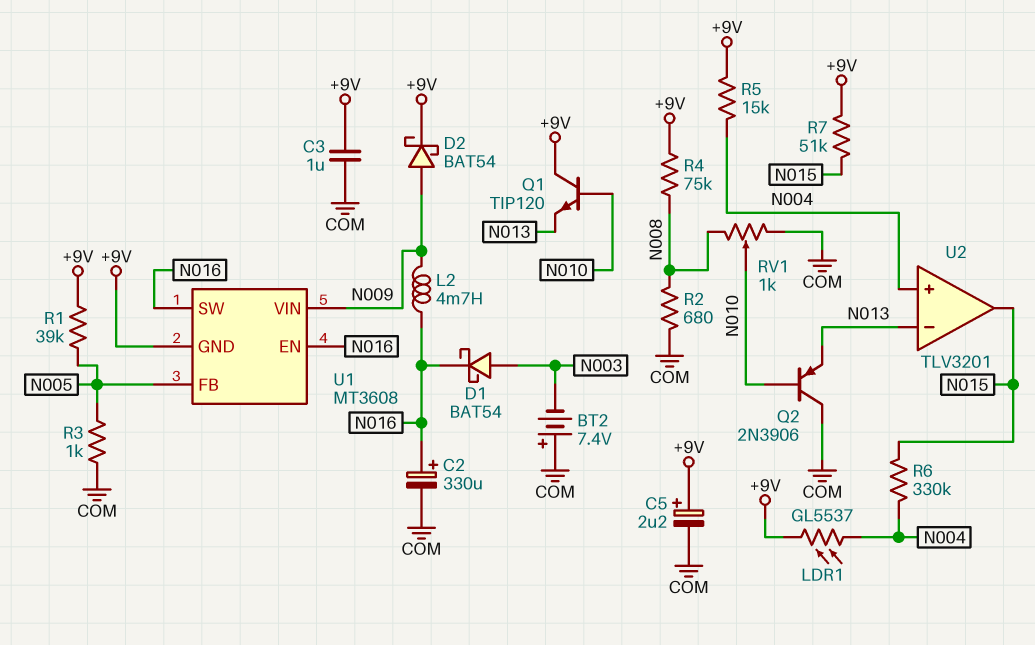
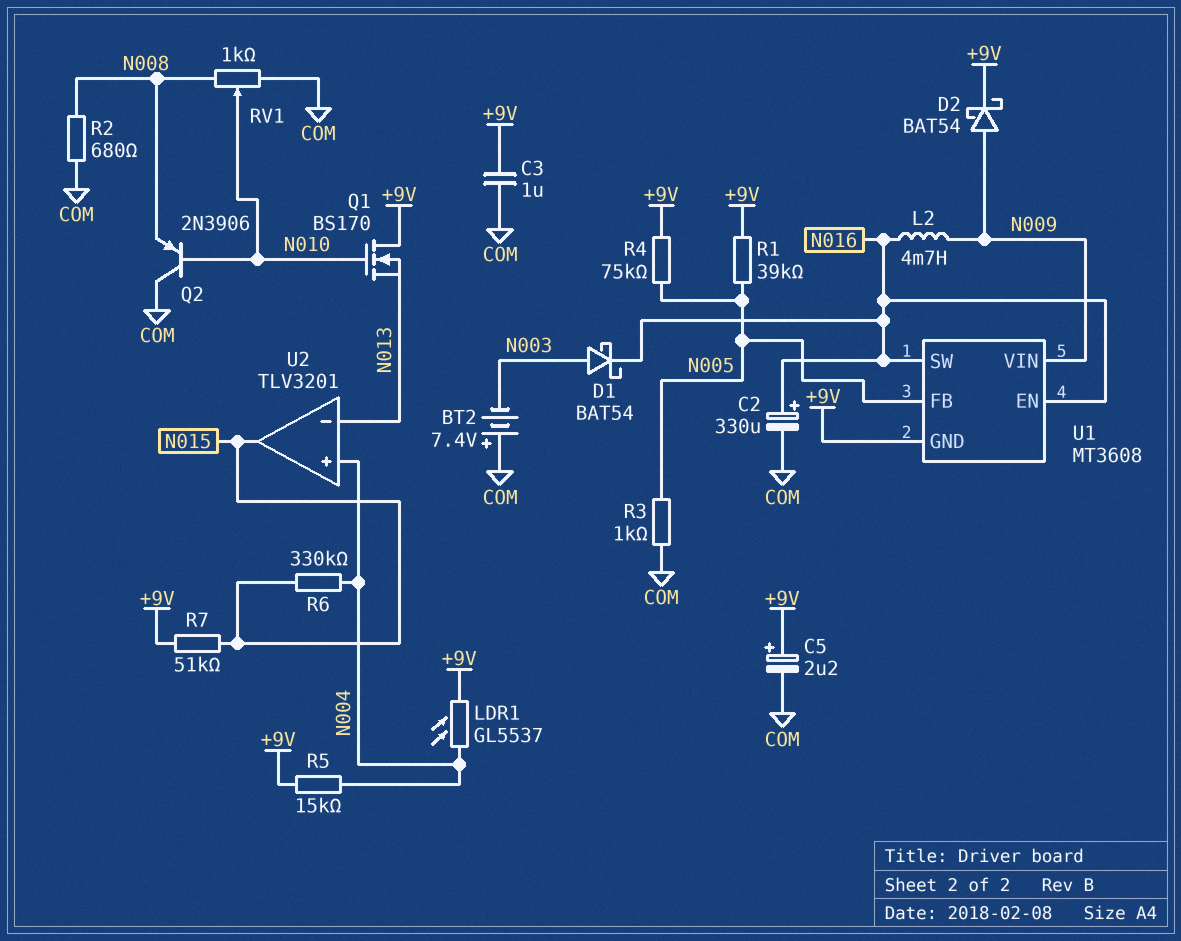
Q1: NPN TIP120 (B N010, C +9V, E N013) -> NMOS BS170 (G N010, D +9V, S N013)
Q2: PNP 2N3906 (B N010, C COM, E N013) -> PNP 2N3906 (B N010, C COM, E N008)
R4: 75k (+9V, N008) -> 75k (+9V, N005)

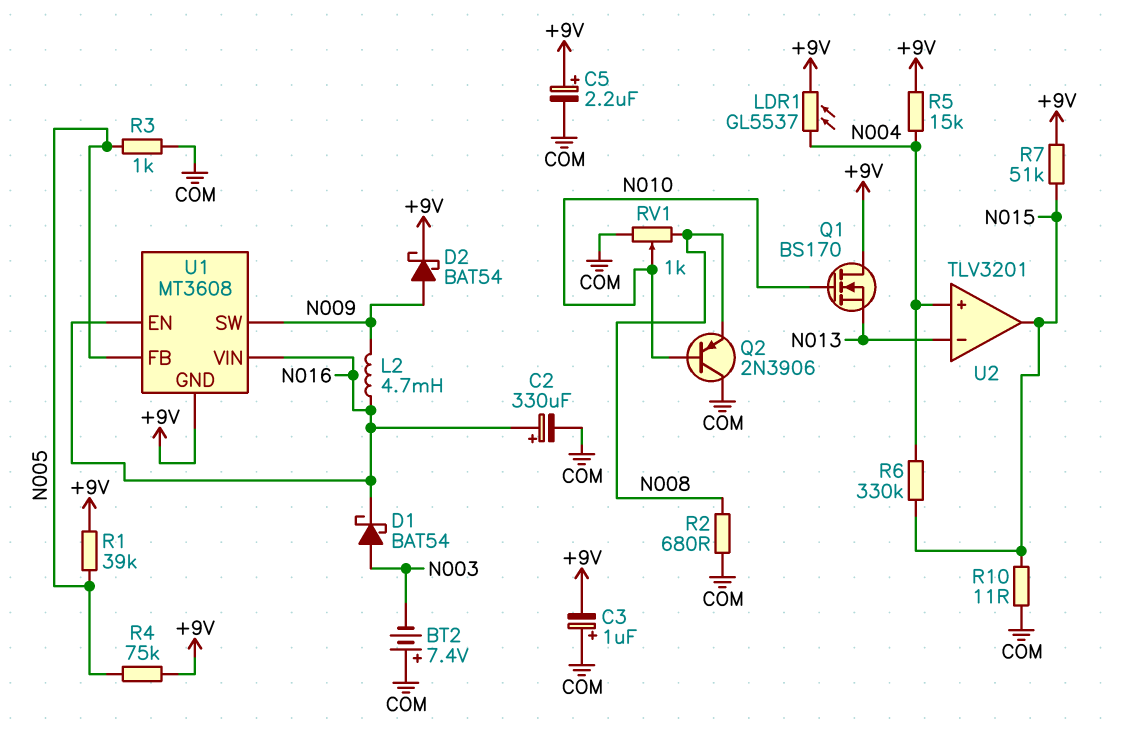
C3: 1uF (+9V, COM) -> 1uF (plus COM, minus +9V)
R10: none -> 11 (COM, N015)
U1 pin SW: N016 -> N009
U1 pin VIN: N009 -> N016

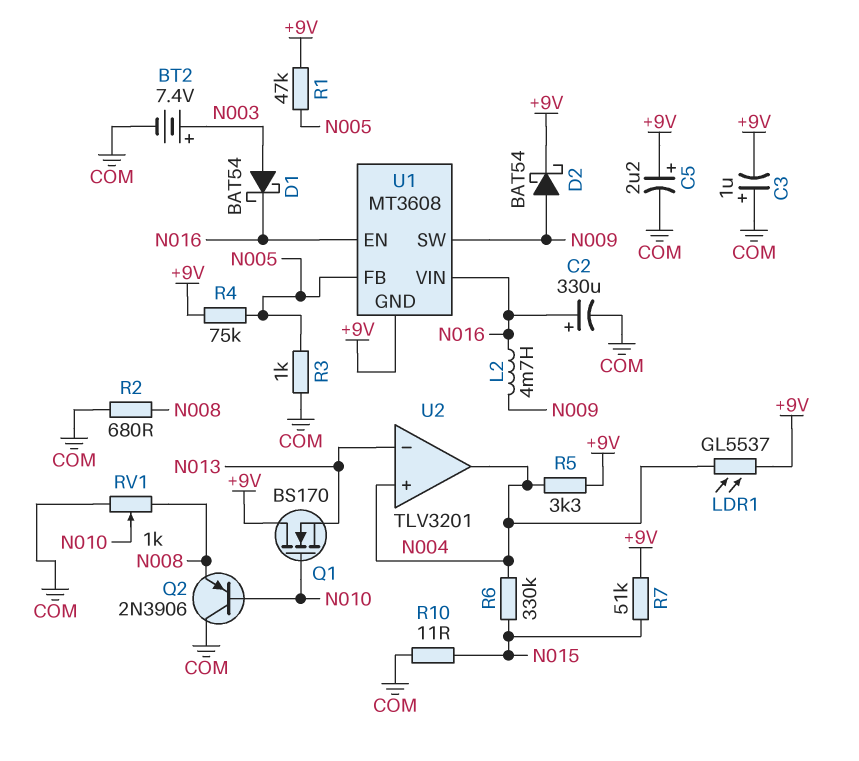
BT2: 7.4V (plus COM, minus N003) -> 7.4V (plus N003, minus COM)
R1: 39k (+9V, N005) -> 47k (+9V, N005)
R5: 15k (+9V, N004) -> 3.3k (+9V, N004)
U2 pin out: N015 -> N004

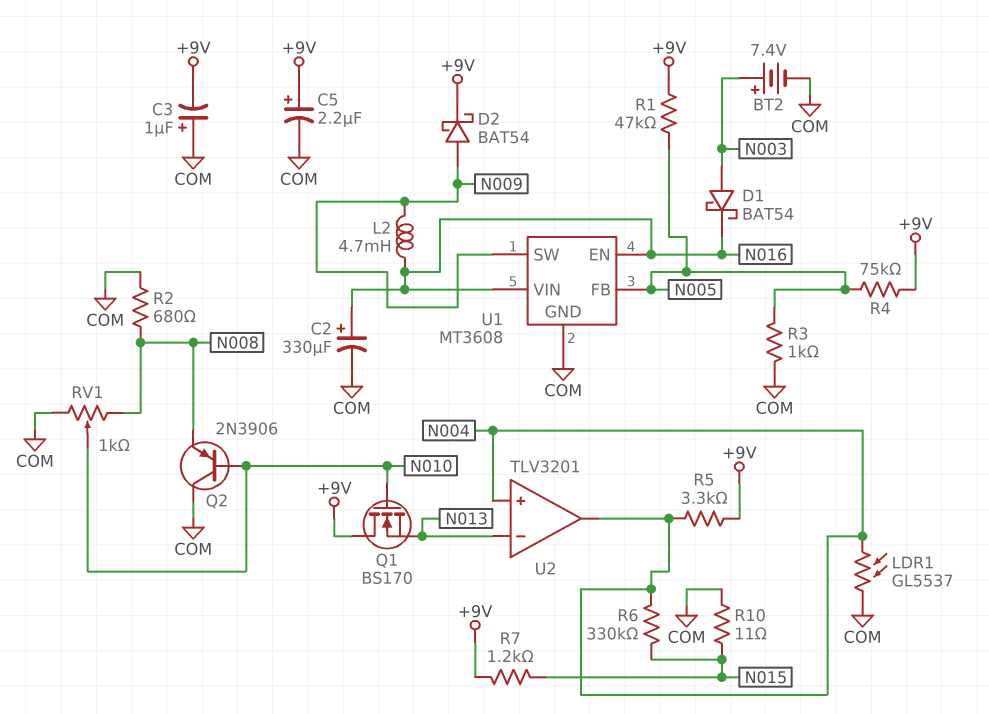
LDR1: GL5537 (+9V, N004) -> GL5537 (COM, N004)
R7: 51k (+9V, N015) -> 1.2k (+9V, N015)
U1 pin GND: +9V -> COM

